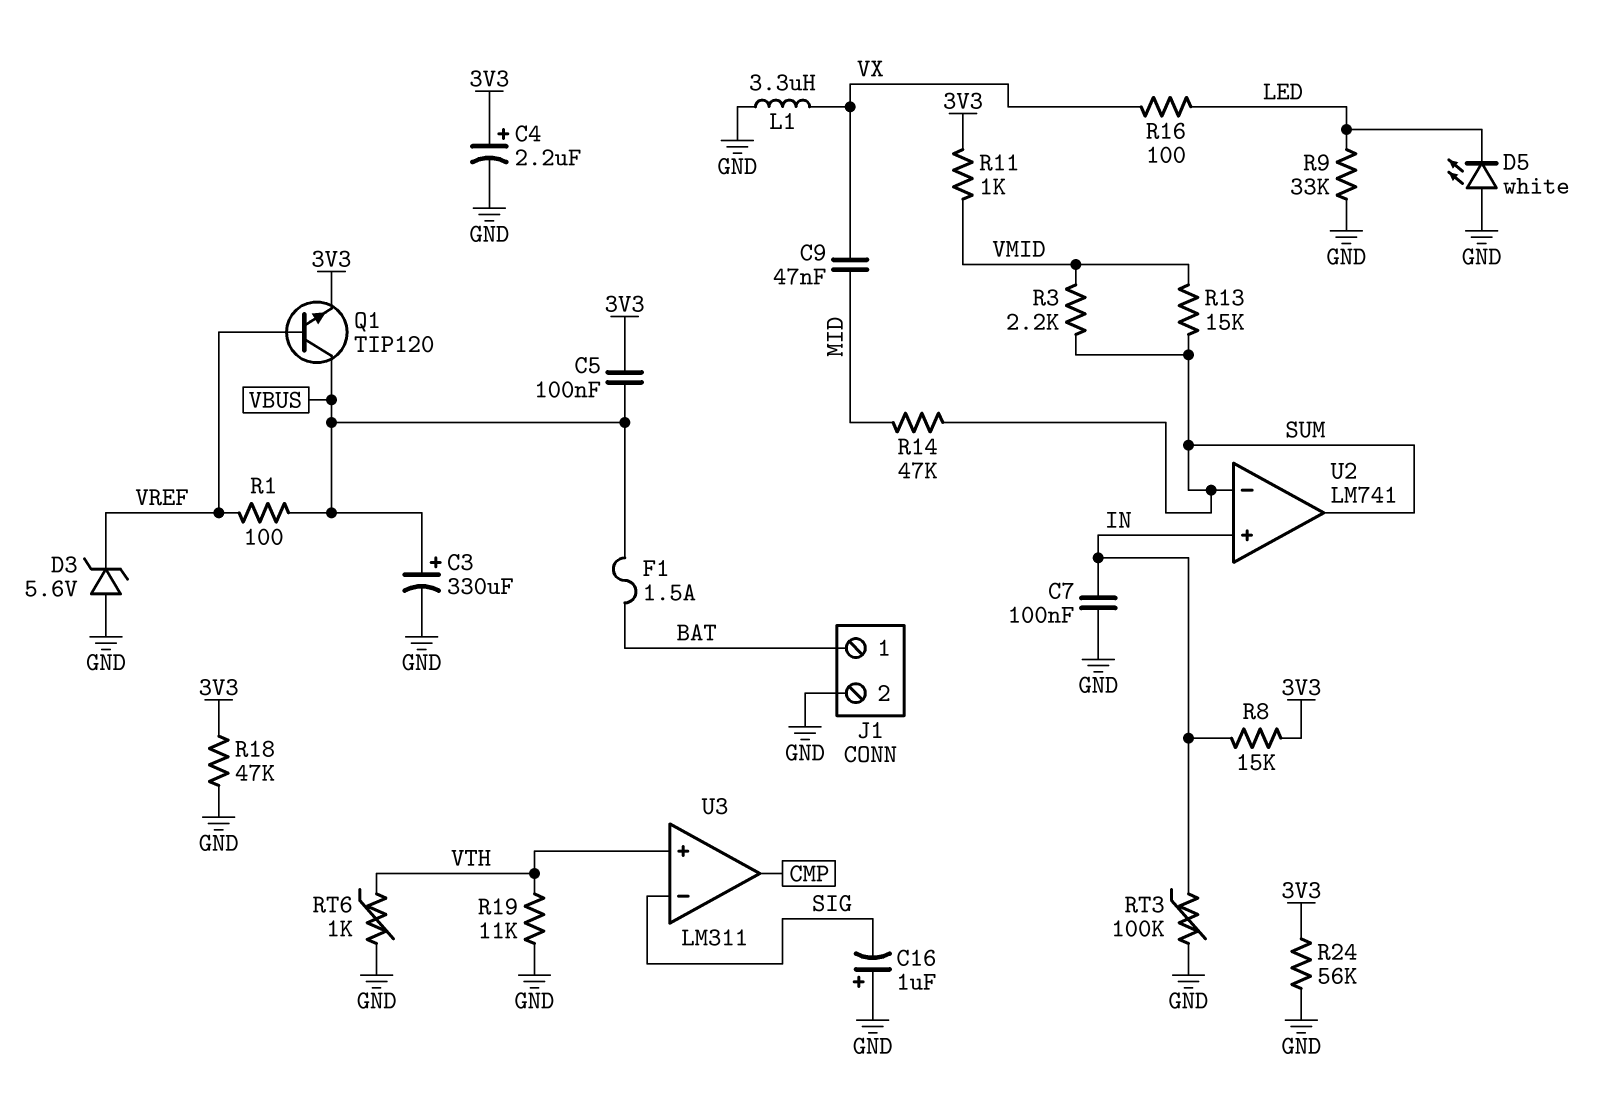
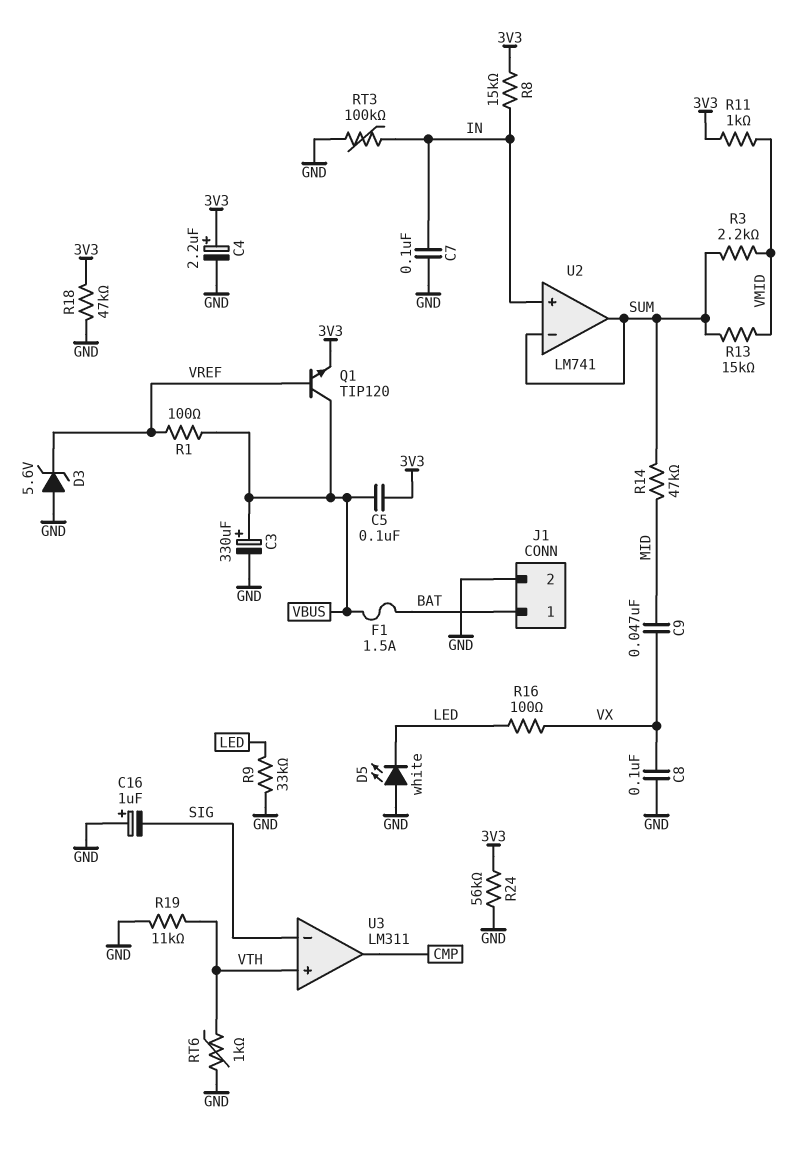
C8: none -> 100nF (GND, VX)
L1: 3.3uH (GND, VX) -> none

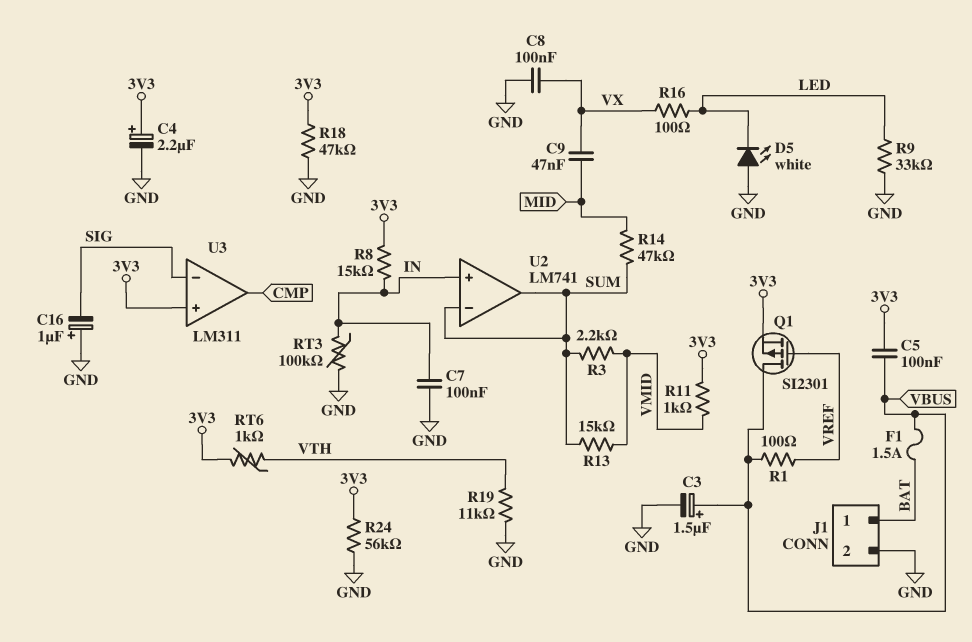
C3: 330uF (plus VBUS, minus GND) -> 1.5uF (plus VBUS, minus GND)
D3: zener 5.6V (A GND, K VREF) -> none
Q1: NPN TIP120 (B VREF, C VBUS, E 3V3) -> PMOS SI2301 (G VREF, D VBUS, S 3V3)
RT6: 1k (GND, VTH) -> 1k (3V3, VTH)
U3 pin in+: VTH -> 3V3

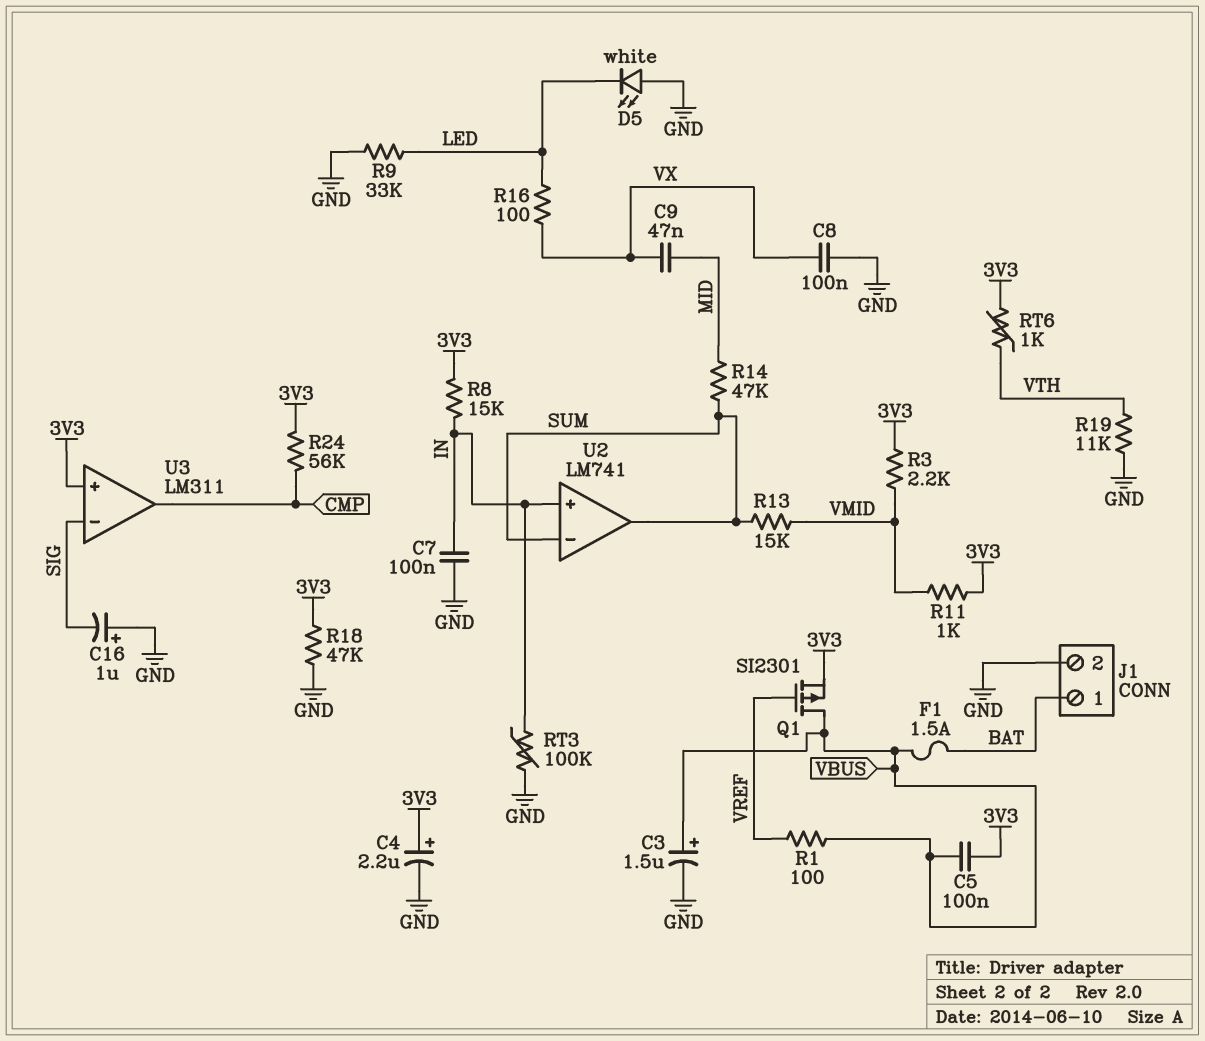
R3: 2.2k (SUM, VMID) -> 2.2k (3V3, VMID)
R24: 56k (3V3, GND) -> 56k (3V3, CMP)

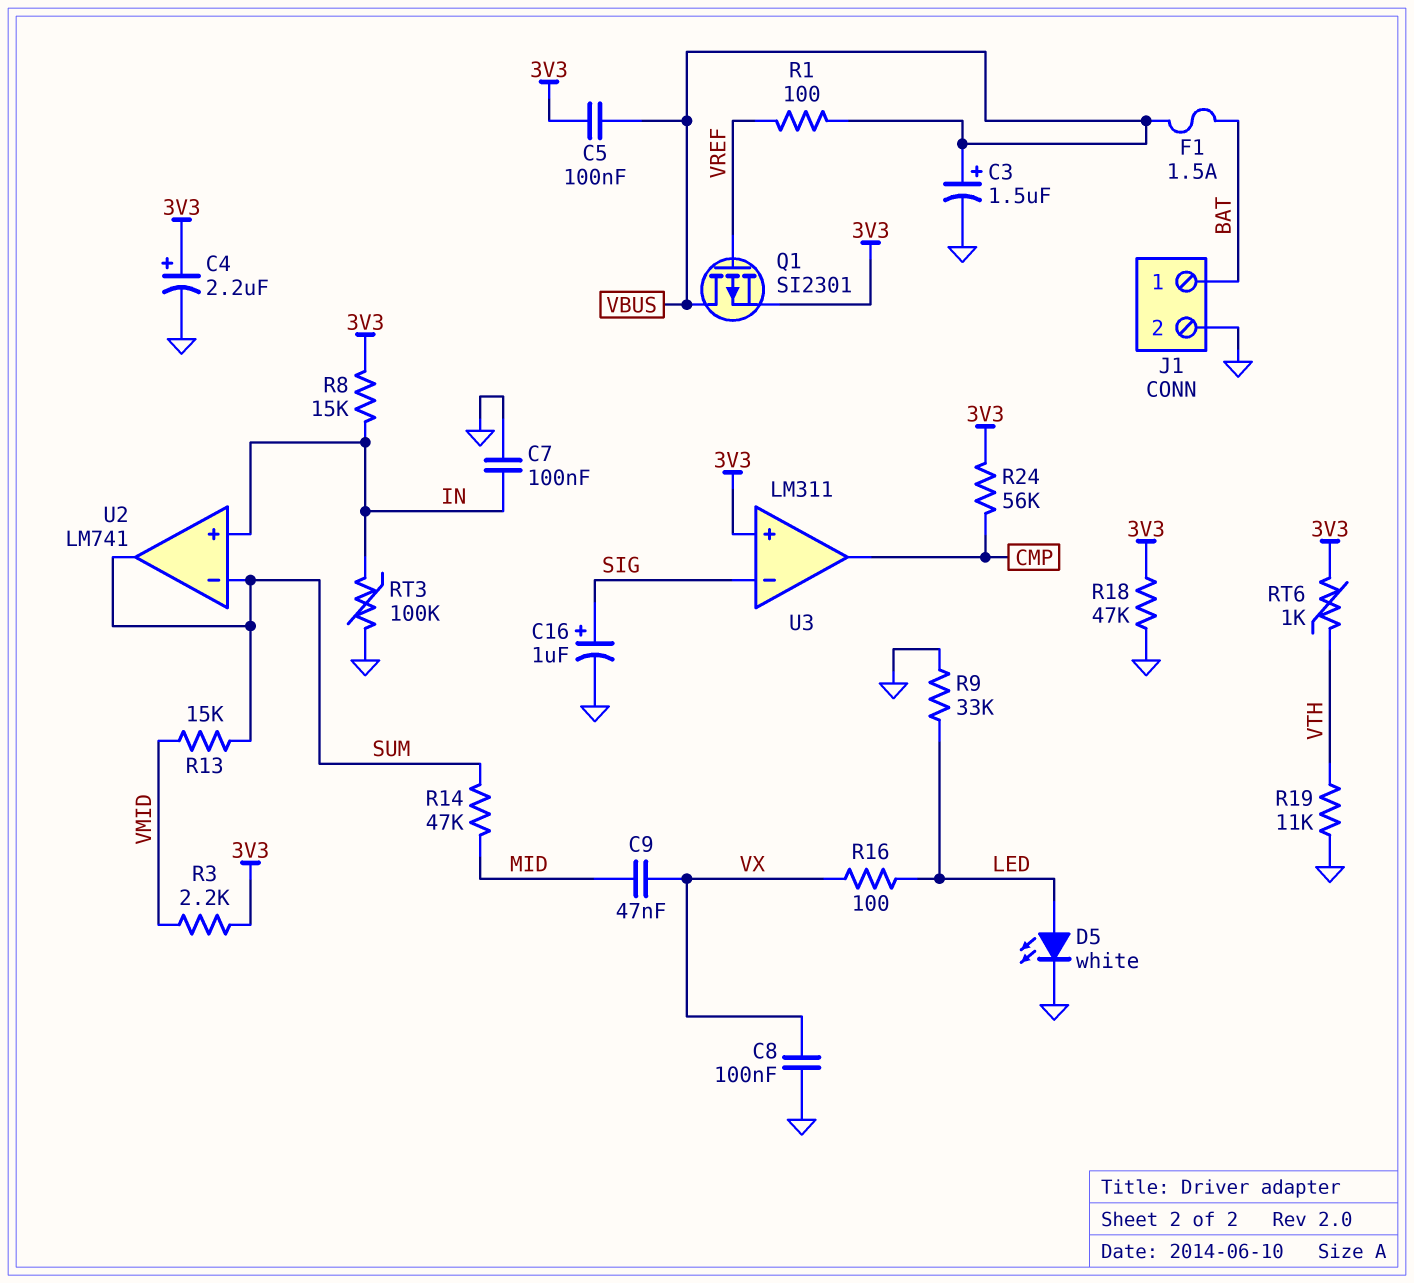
C16: 1uF (plus GND, minus SIG) -> 1uF (plus SIG, minus GND)
D5: LED white (A GND, K LED) -> LED white (A LED, K GND)
R11: 1k (3V3, VMID) -> none

